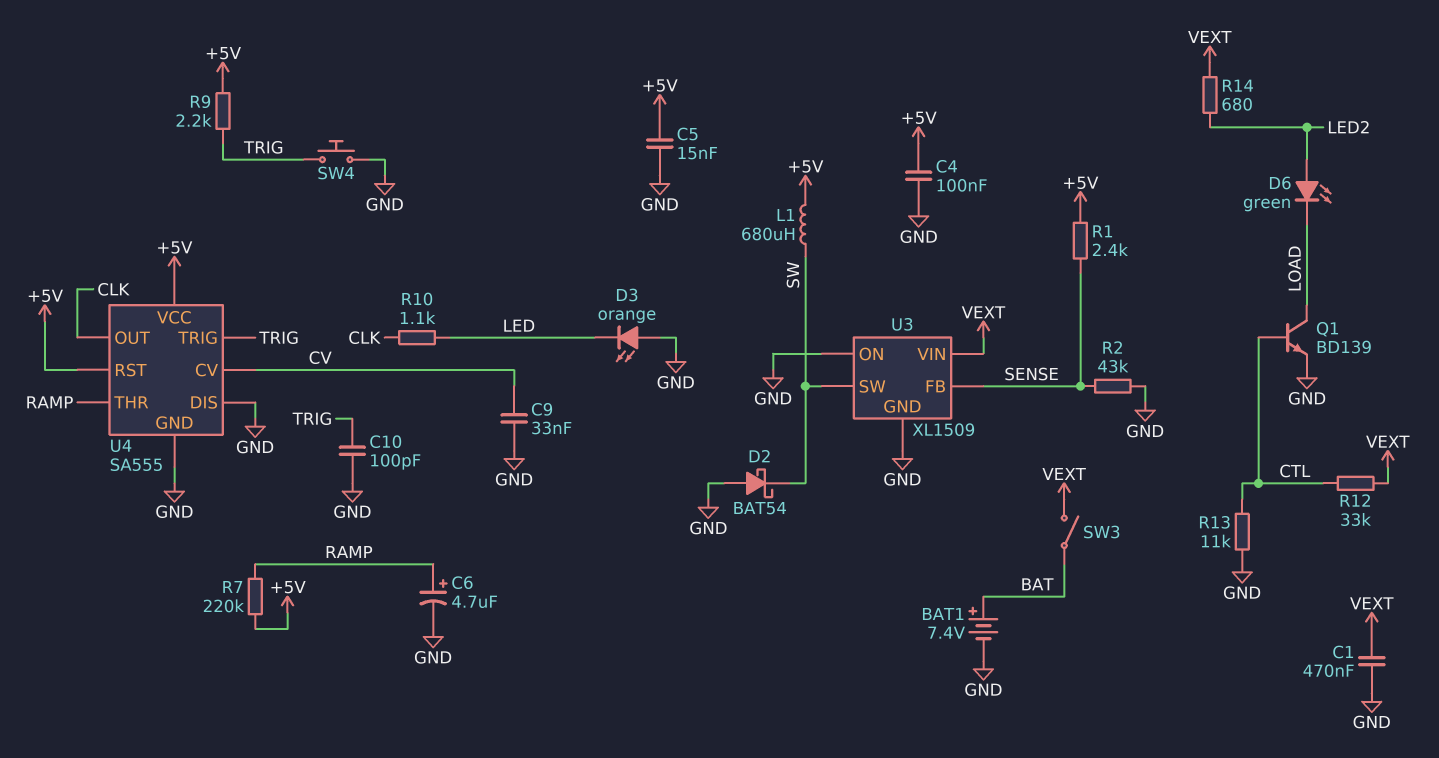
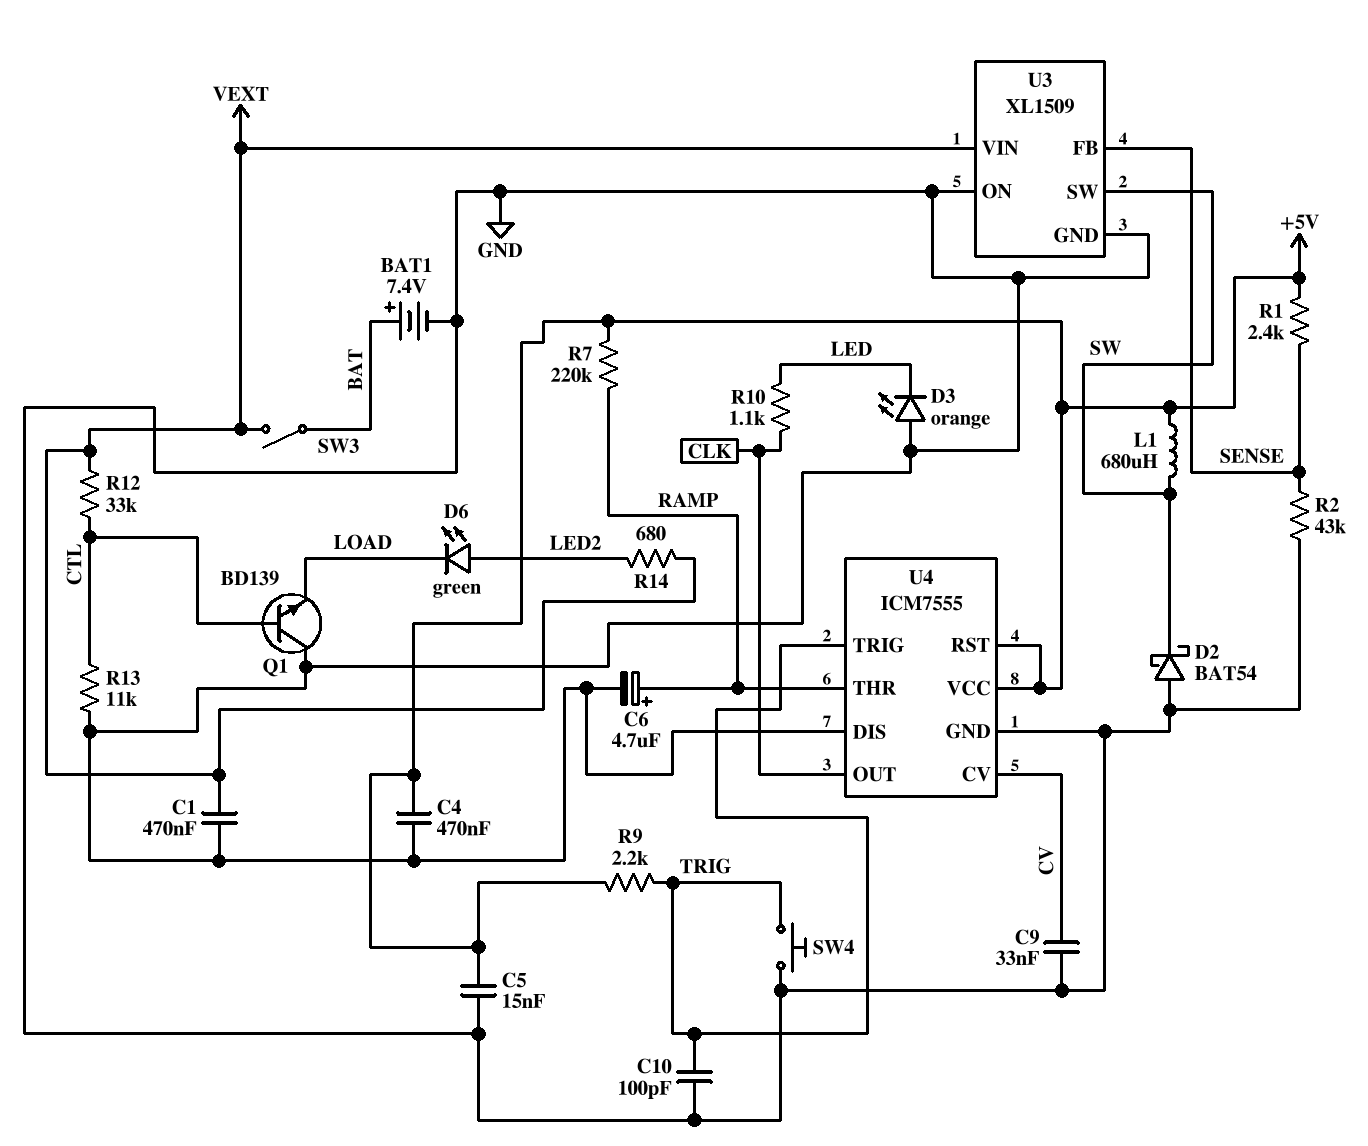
C4: 100nF (+5V, GND) -> 470nF (+5V, GND)
Q1: NPN BD139 (B CTL, C LOAD, E GND) -> NPN BD139 (B CTL, C GND, E LOAD)
U4: SA555 -> ICM7555

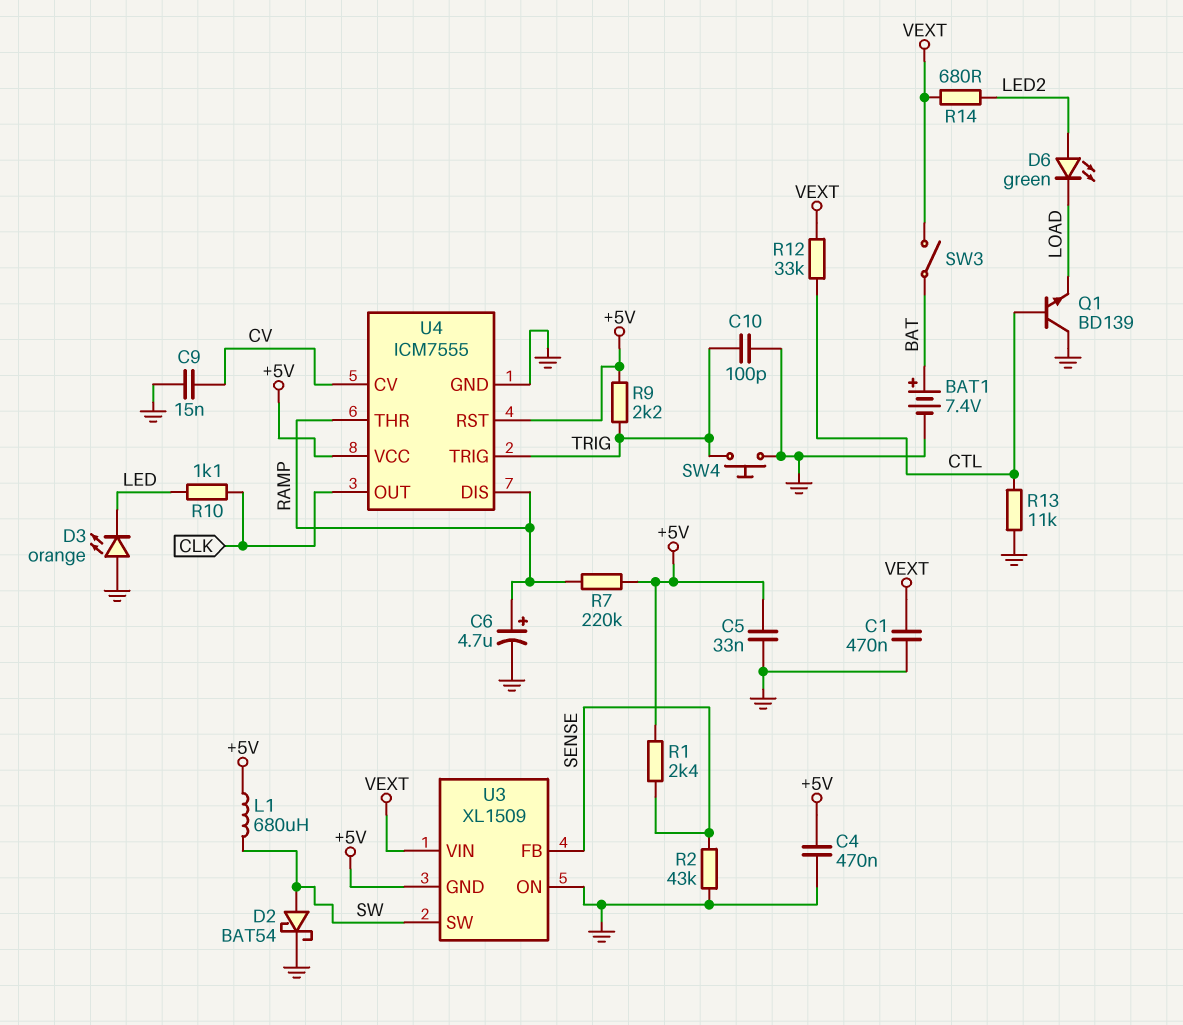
C5: 15nF (+5V, GND) -> 33nF (+5V, GND)
C9: 33nF (CV, GND) -> 15nF (CV, GND)
D2: schottky BAT54 (A GND, K SW) -> schottky BAT54 (A SW, K GND)
U3 pin GND: GND -> +5V
U4 pin DIS: GND -> RAMP

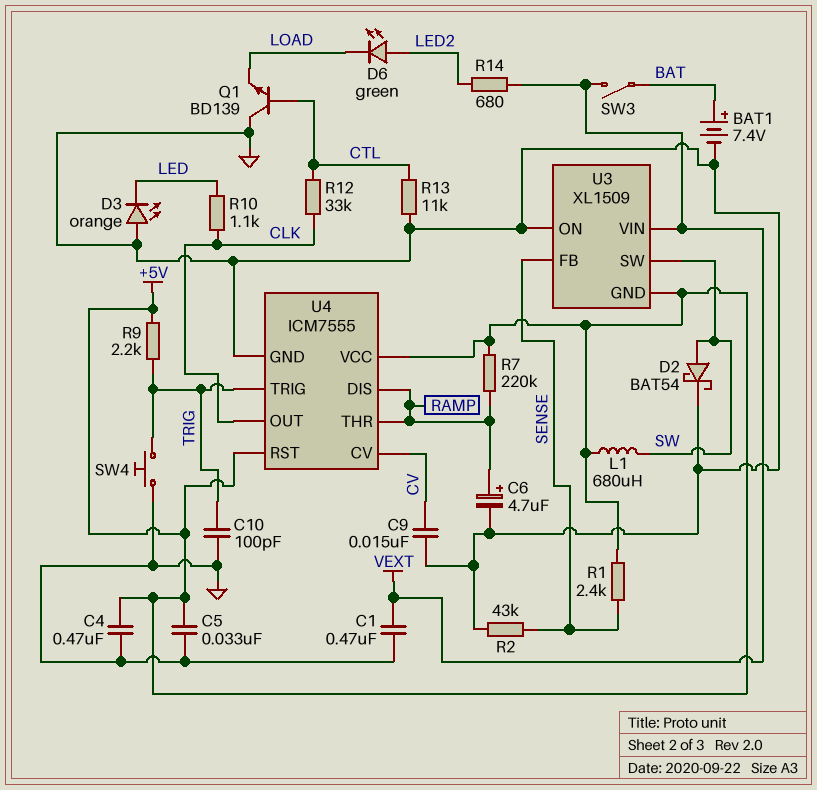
R12: 33k (CTL, VEXT) -> 33k (CLK, CTL)

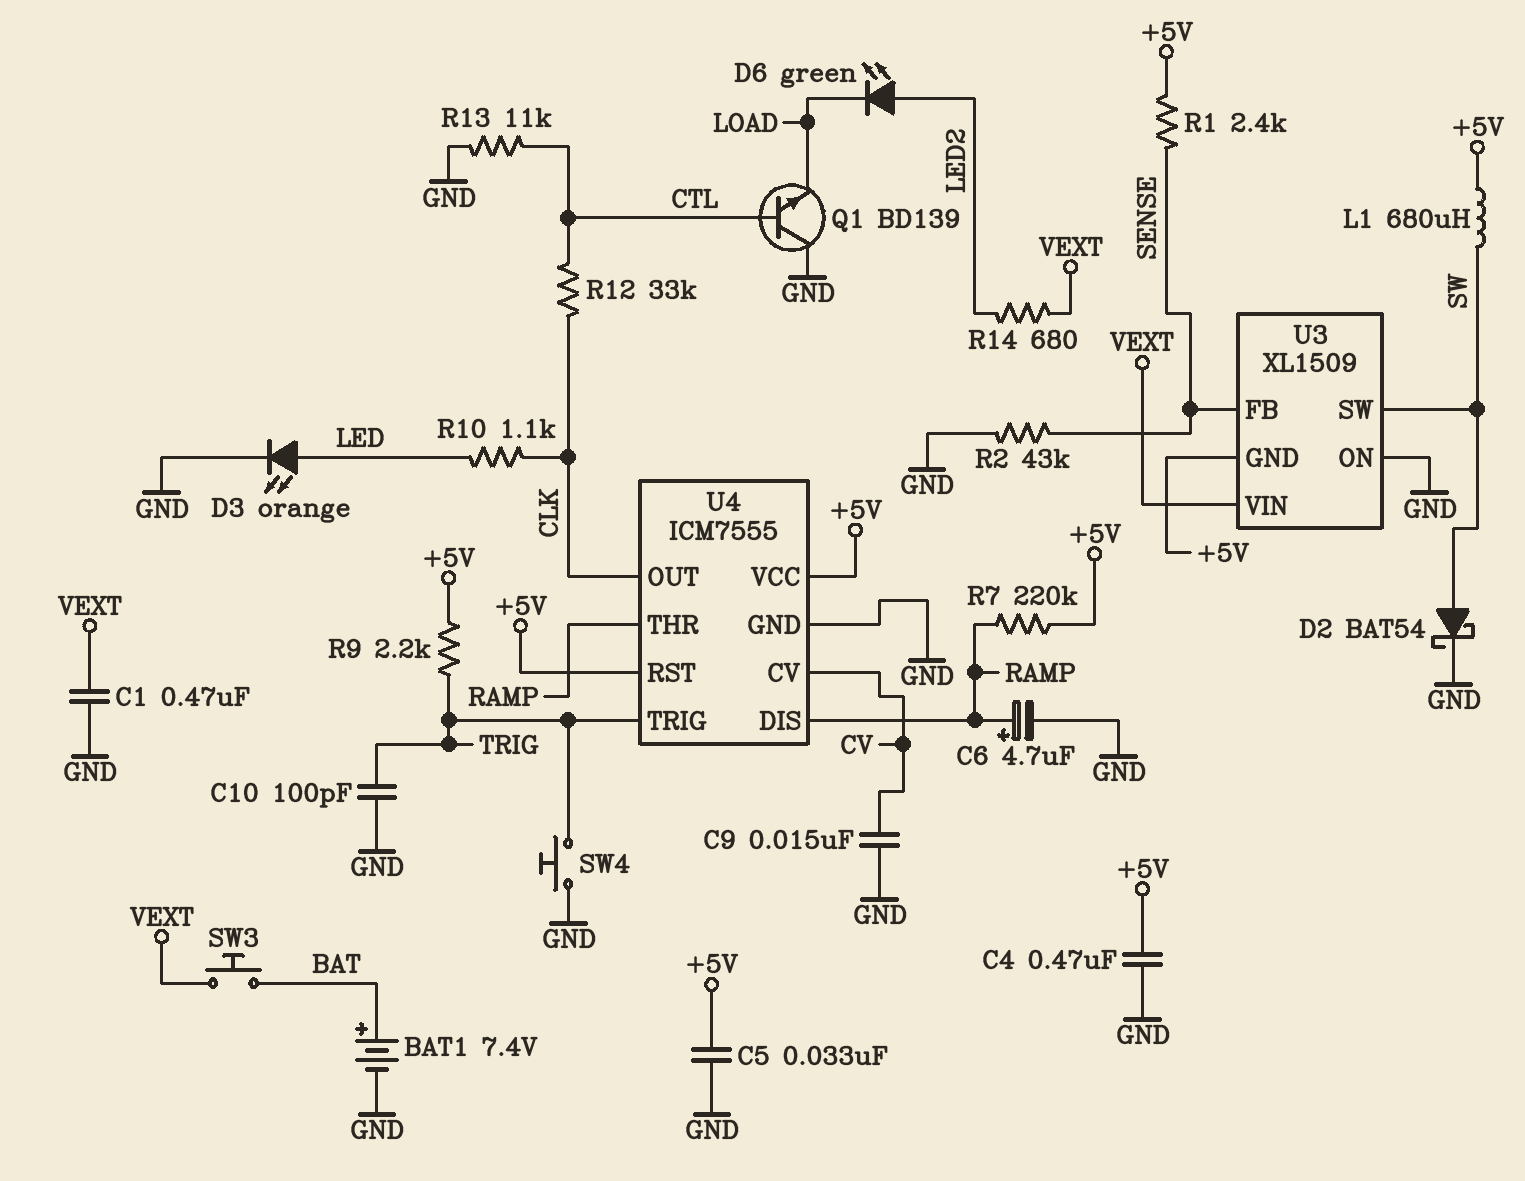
D3: LED orange (A GND, K LED) -> LED orange (A LED, K GND)
SW3: switch (BAT, VEXT) -> button (BAT, VEXT)

